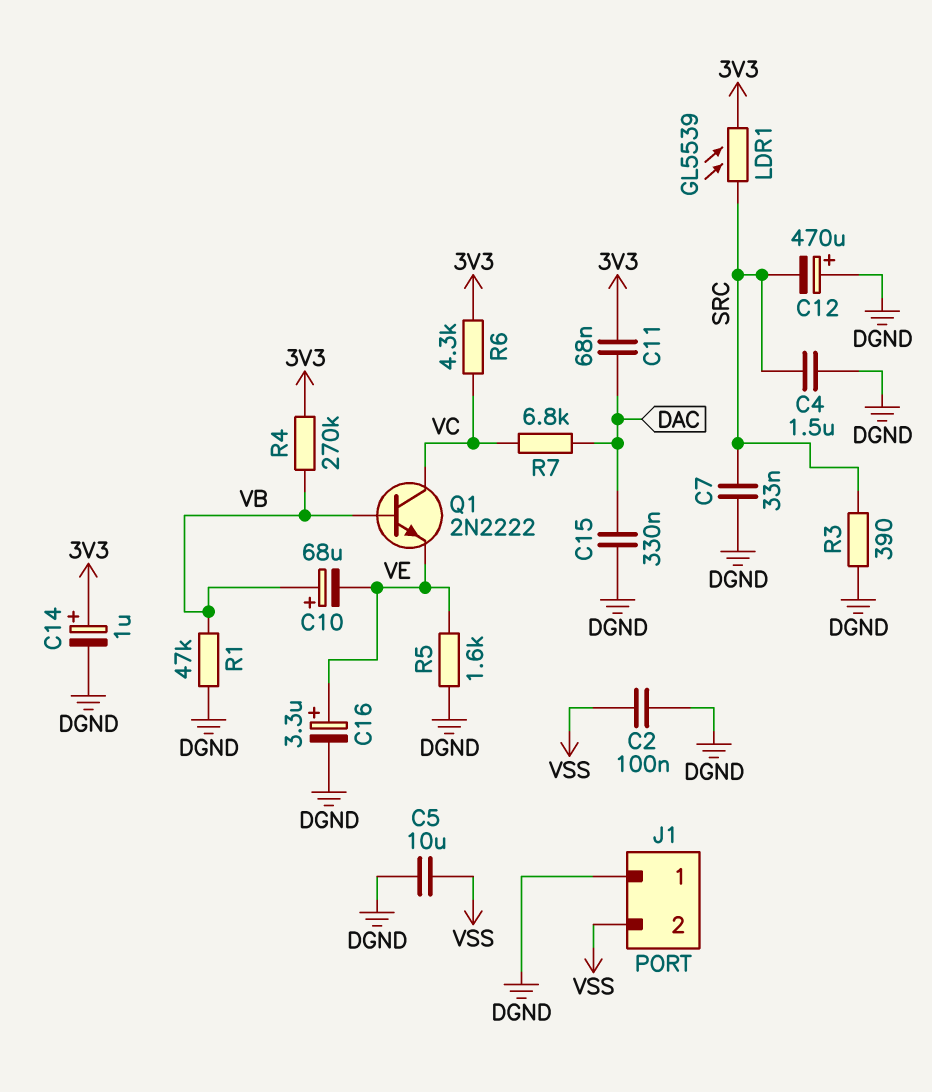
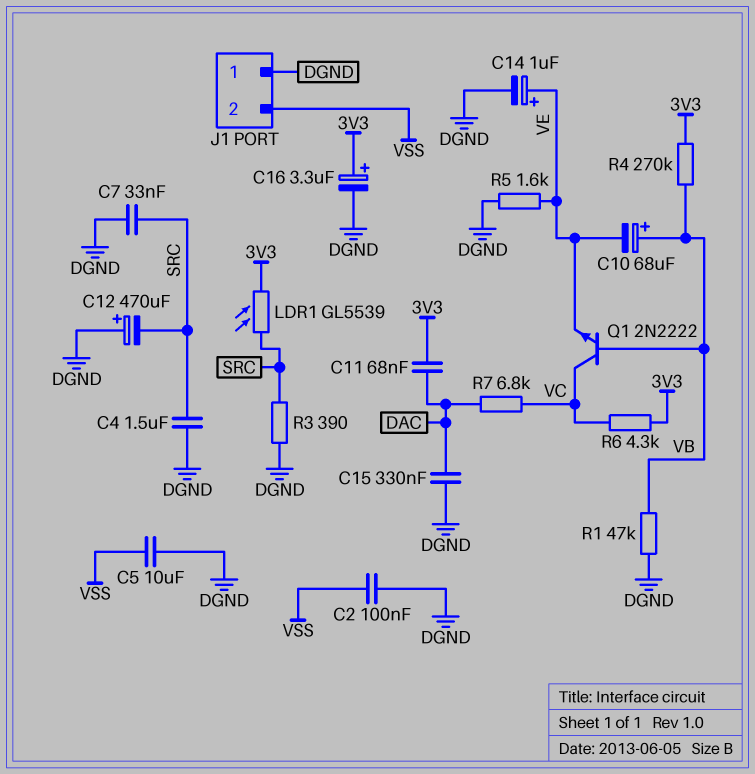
C14: 1uF (plus 3V3, minus DGND) -> 1uF (plus VE, minus DGND)
C16: 3.3uF (plus VE, minus DGND) -> 3.3uF (plus 3V3, minus DGND)

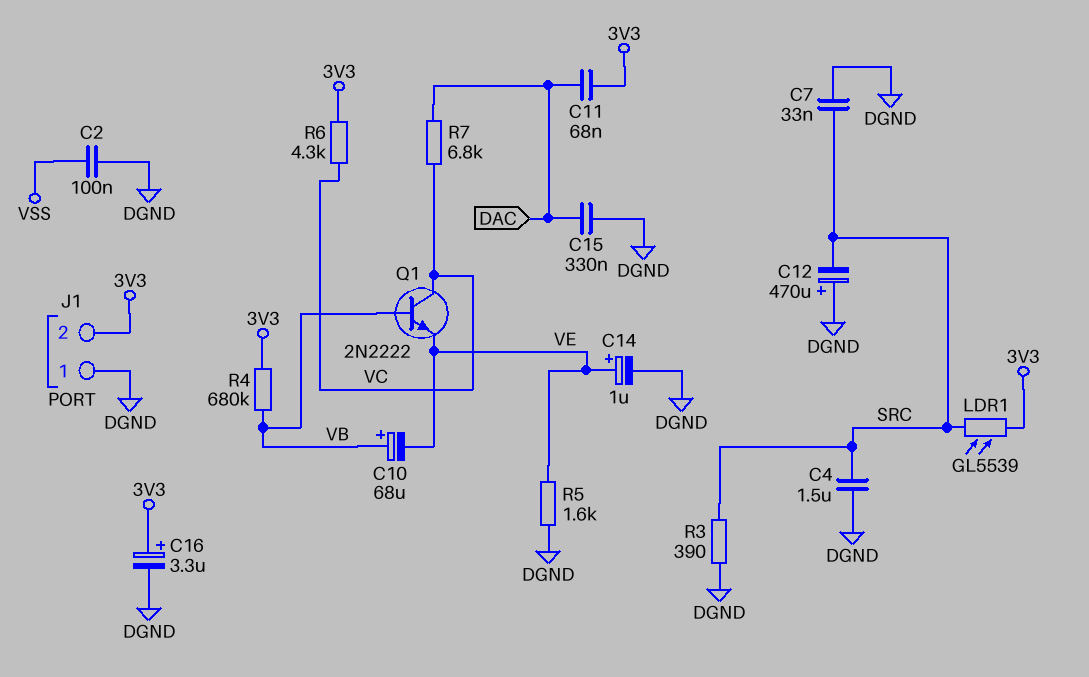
C5: 10uF (DGND, VSS) -> none
J1 pin 2: VSS -> 3V3
R1: 47k (DGND, VB) -> none
R4: 270k (3V3, VB) -> 680k (3V3, VB)

